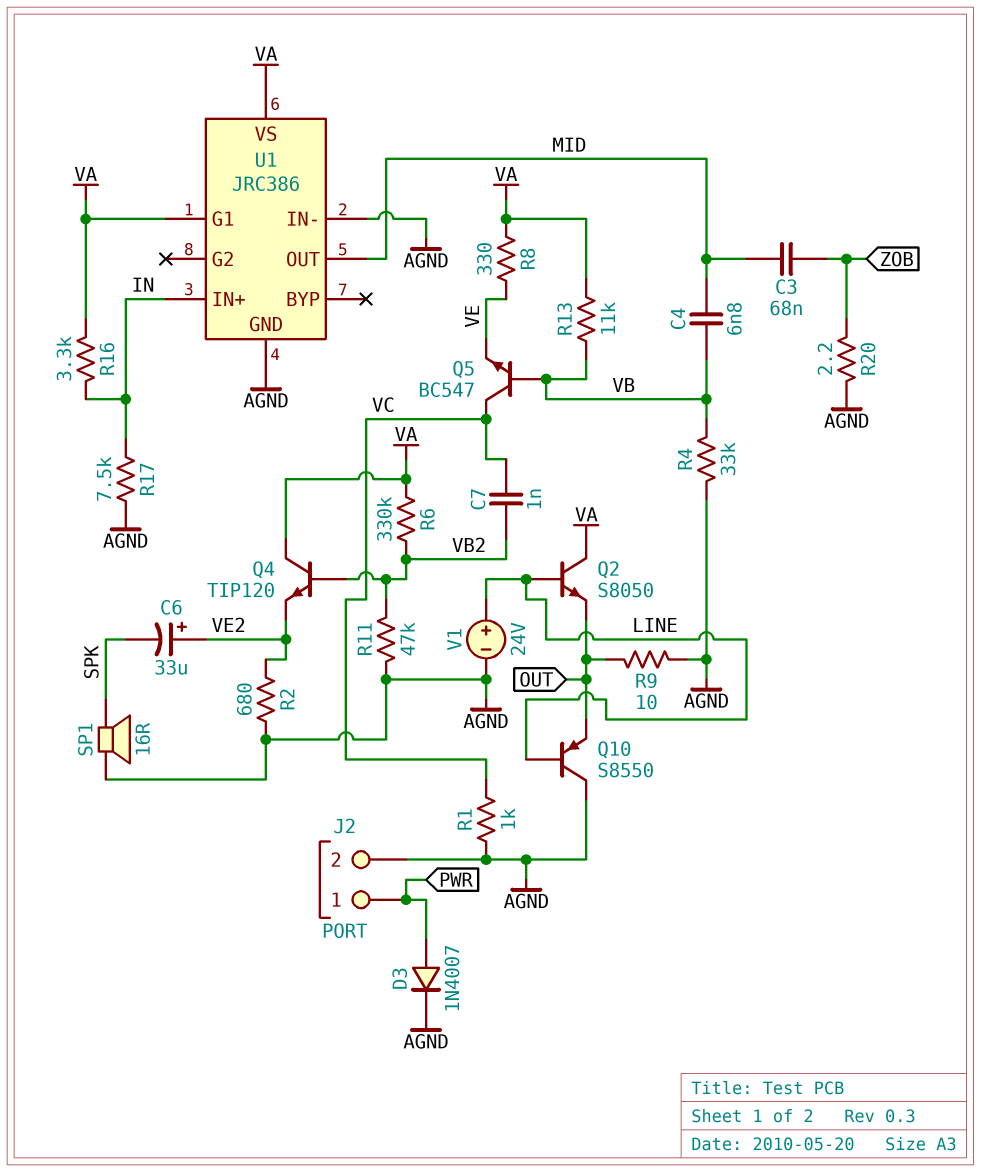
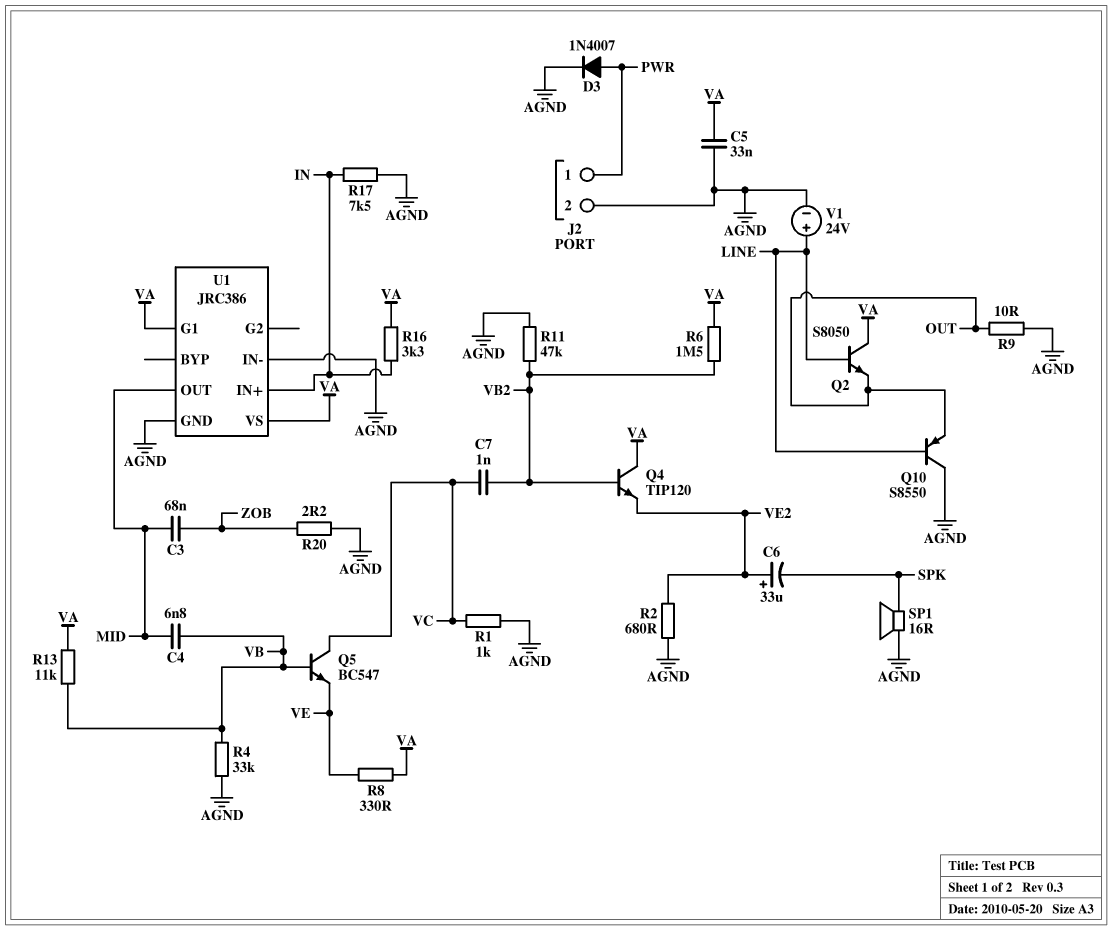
C5: none -> 33nF (AGND, VA)
R6: 330k (VA, VB2) -> 1.5M (VA, VB2)

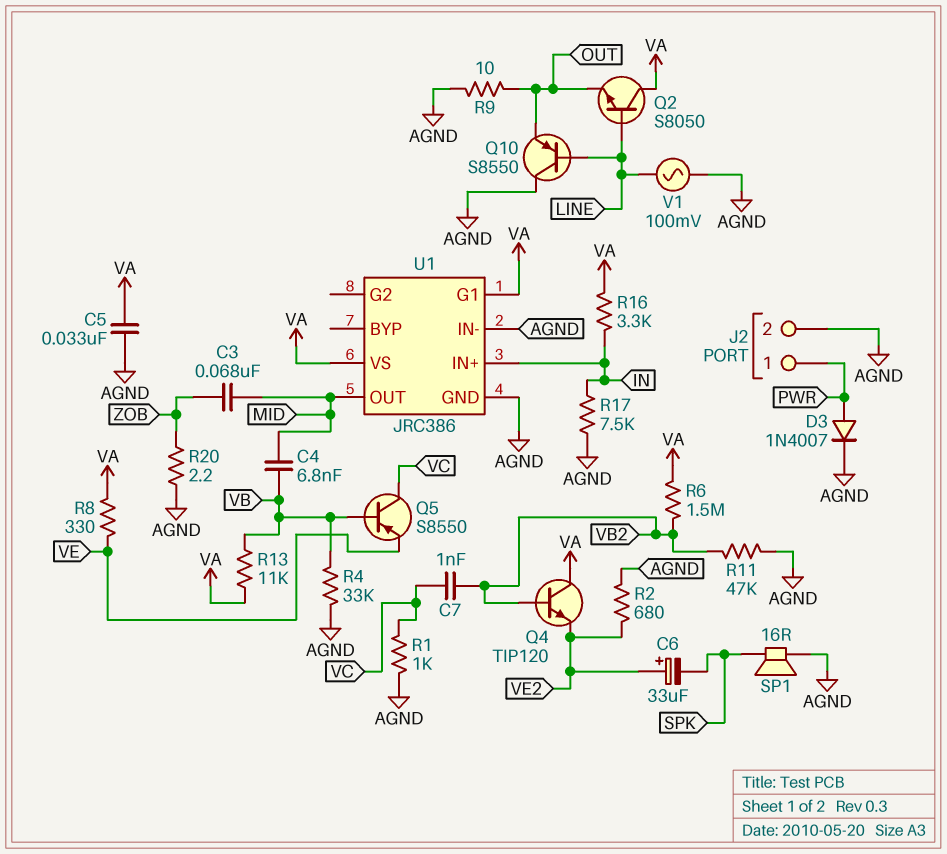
Q5: NPN BC547 (B VB, C VC, E VE) -> PNP S8550 (B VB, C VC, E VE)
V1: 24V (plus LINE, minus AGND) -> AC 100mV (AGND, LINE)

